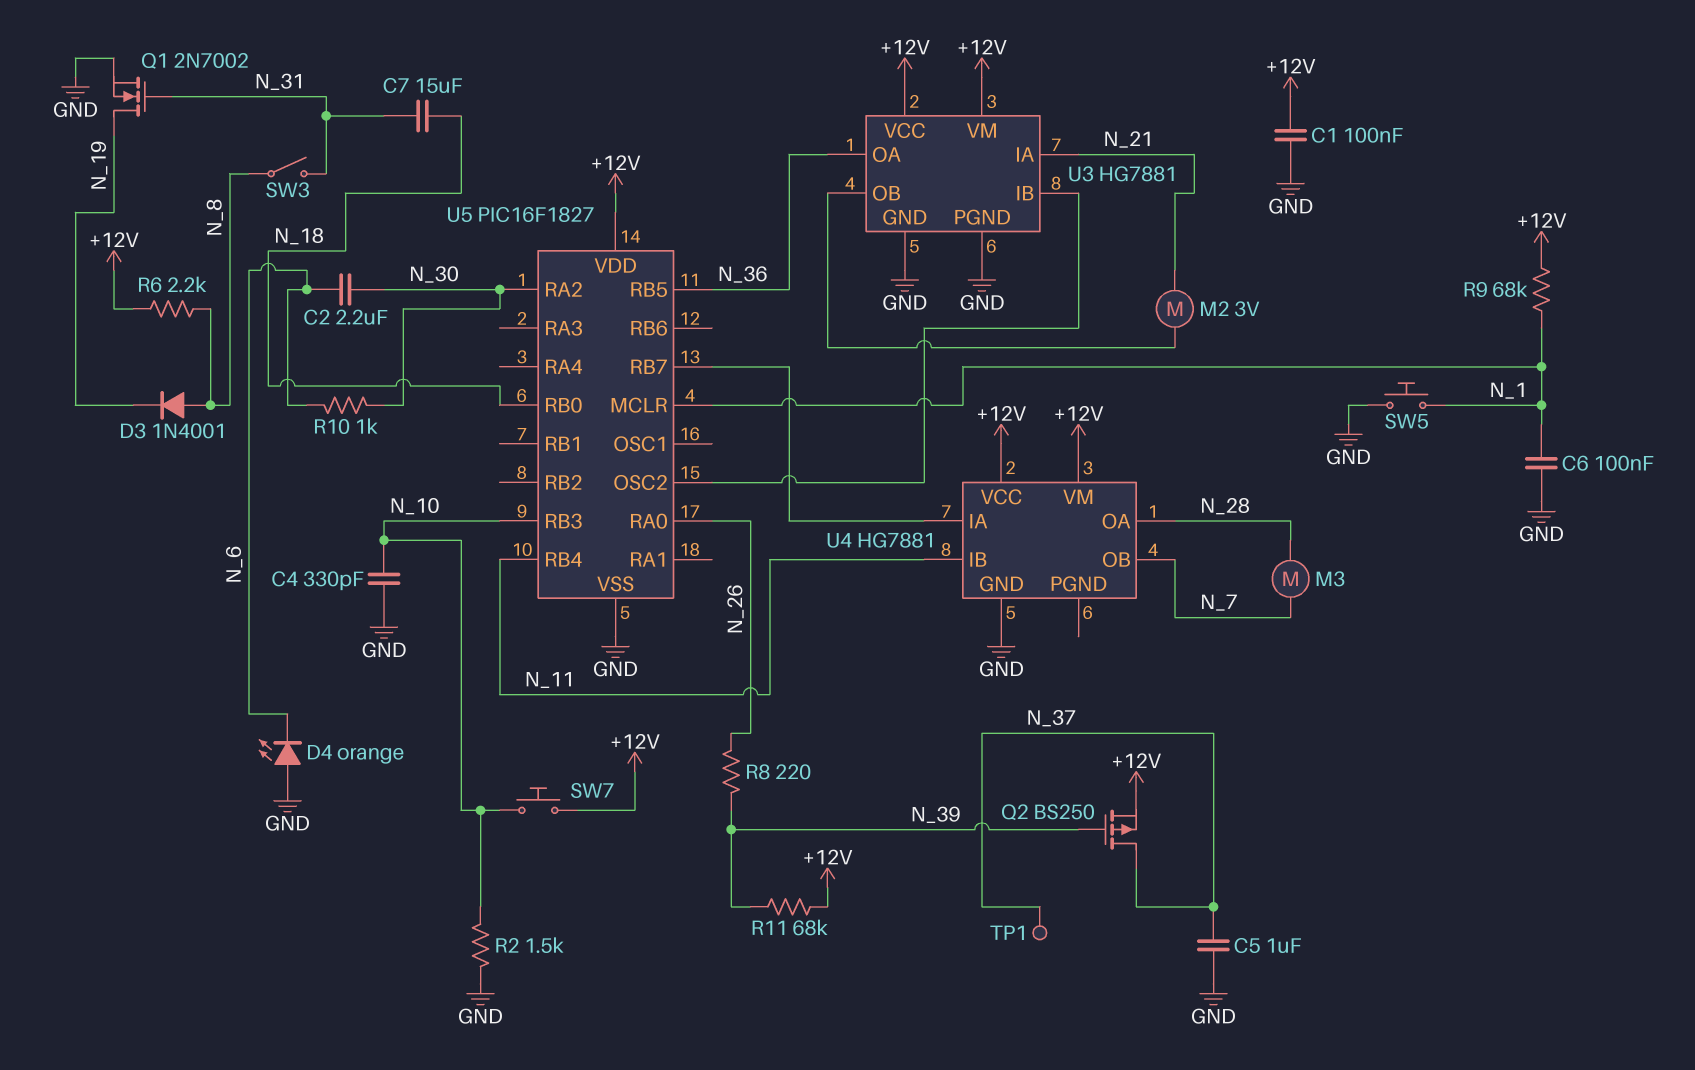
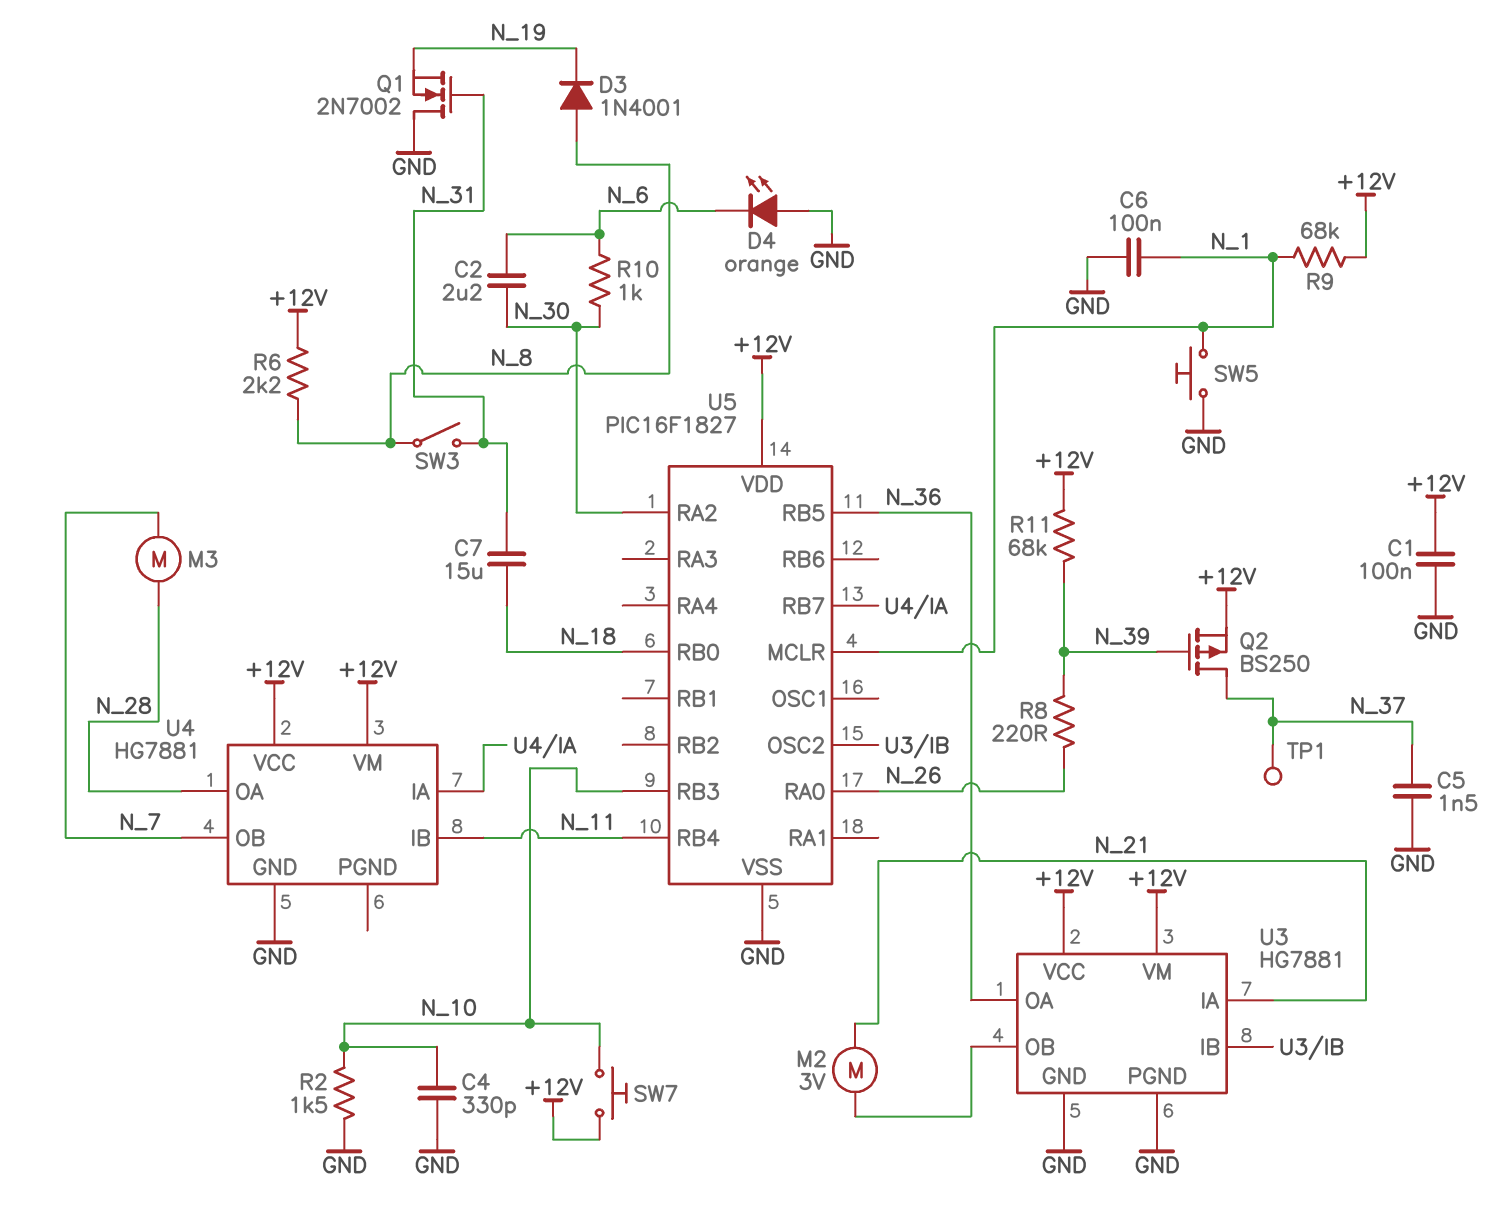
C5: 1uF (GND, N_37) -> 1.5nF (GND, N_37)
Q1: NMOS 2N7002 (G N_31, D N_19, S GND) -> NMOS 2N7002 (G N_31, D GND, S N_19)

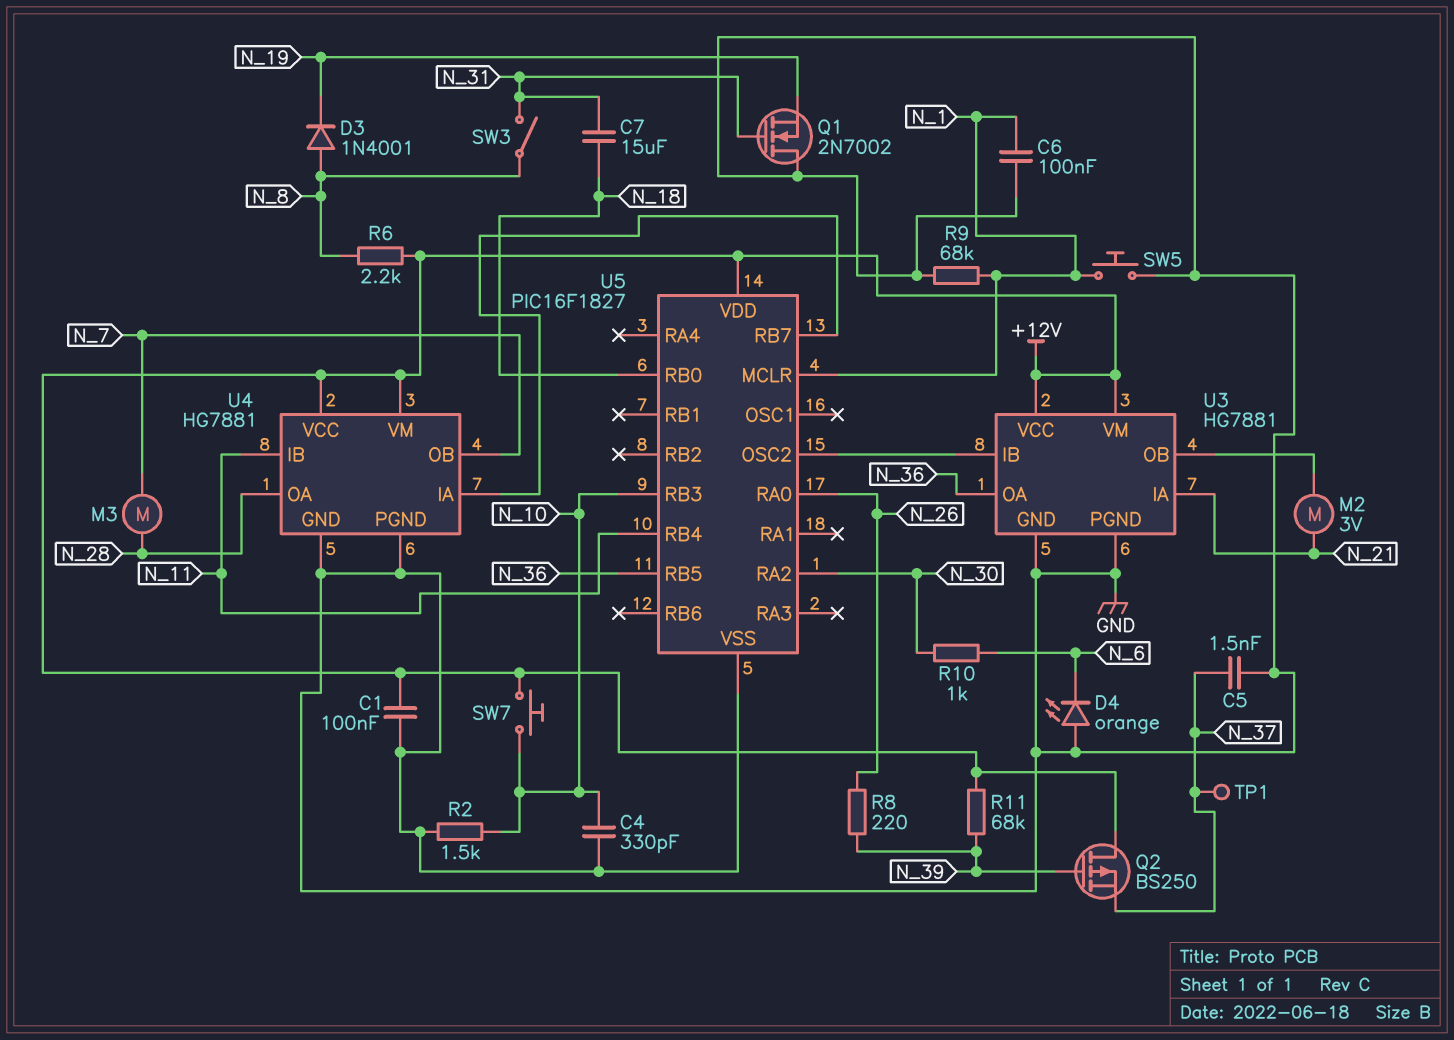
C2: 2.2uF (N_6, N_30) -> none
Q2: PMOS BS250 (G N_39, D N_37, S +12V) -> PMOS BS250 (G N_39, D +12V, S N_37)
R9: 68k (+12V, N_1) -> 68k (GND, N_1)
U4 pin PGND: none -> GND

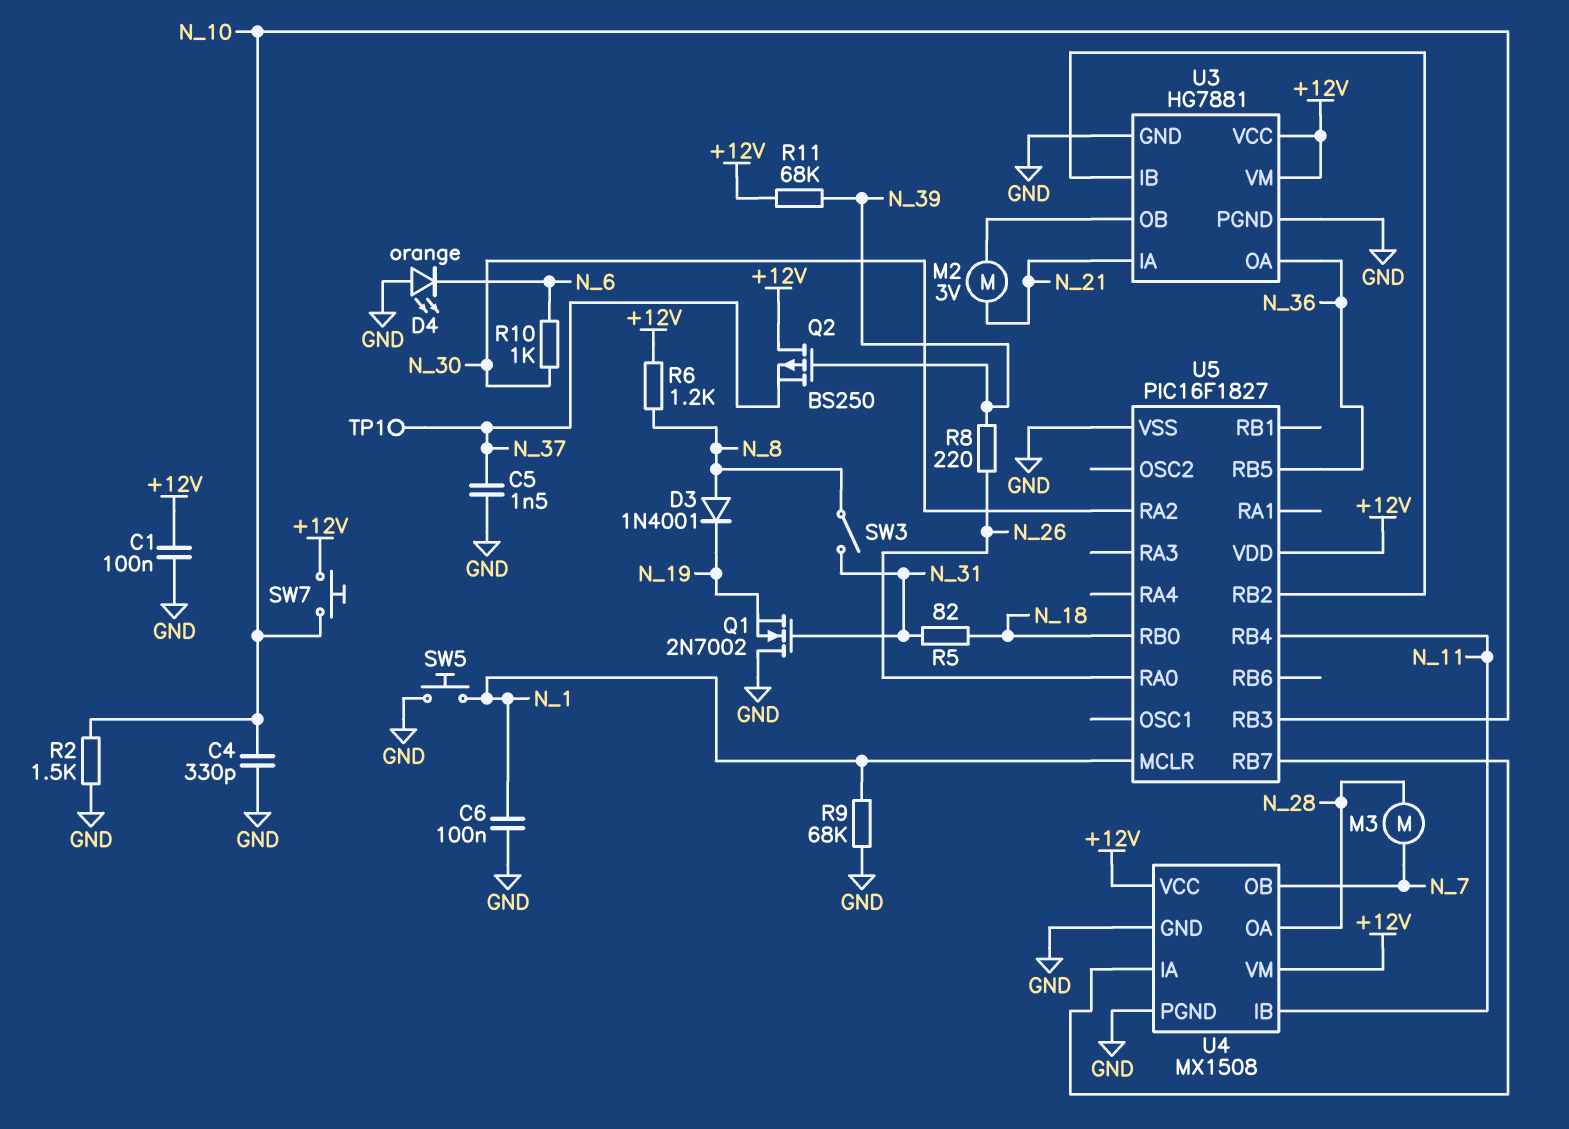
C7: 15uF (N_18, N_31) -> none
R5: none -> 82 (N_18, N_31)
R6: 2.2k (+12V, N_8) -> 1.2k (+12V, N_8)
U4: HG7881 -> MX1508
U5 pin OSC2: U3/IB -> none
U5 pin RB2: none -> U3/IB

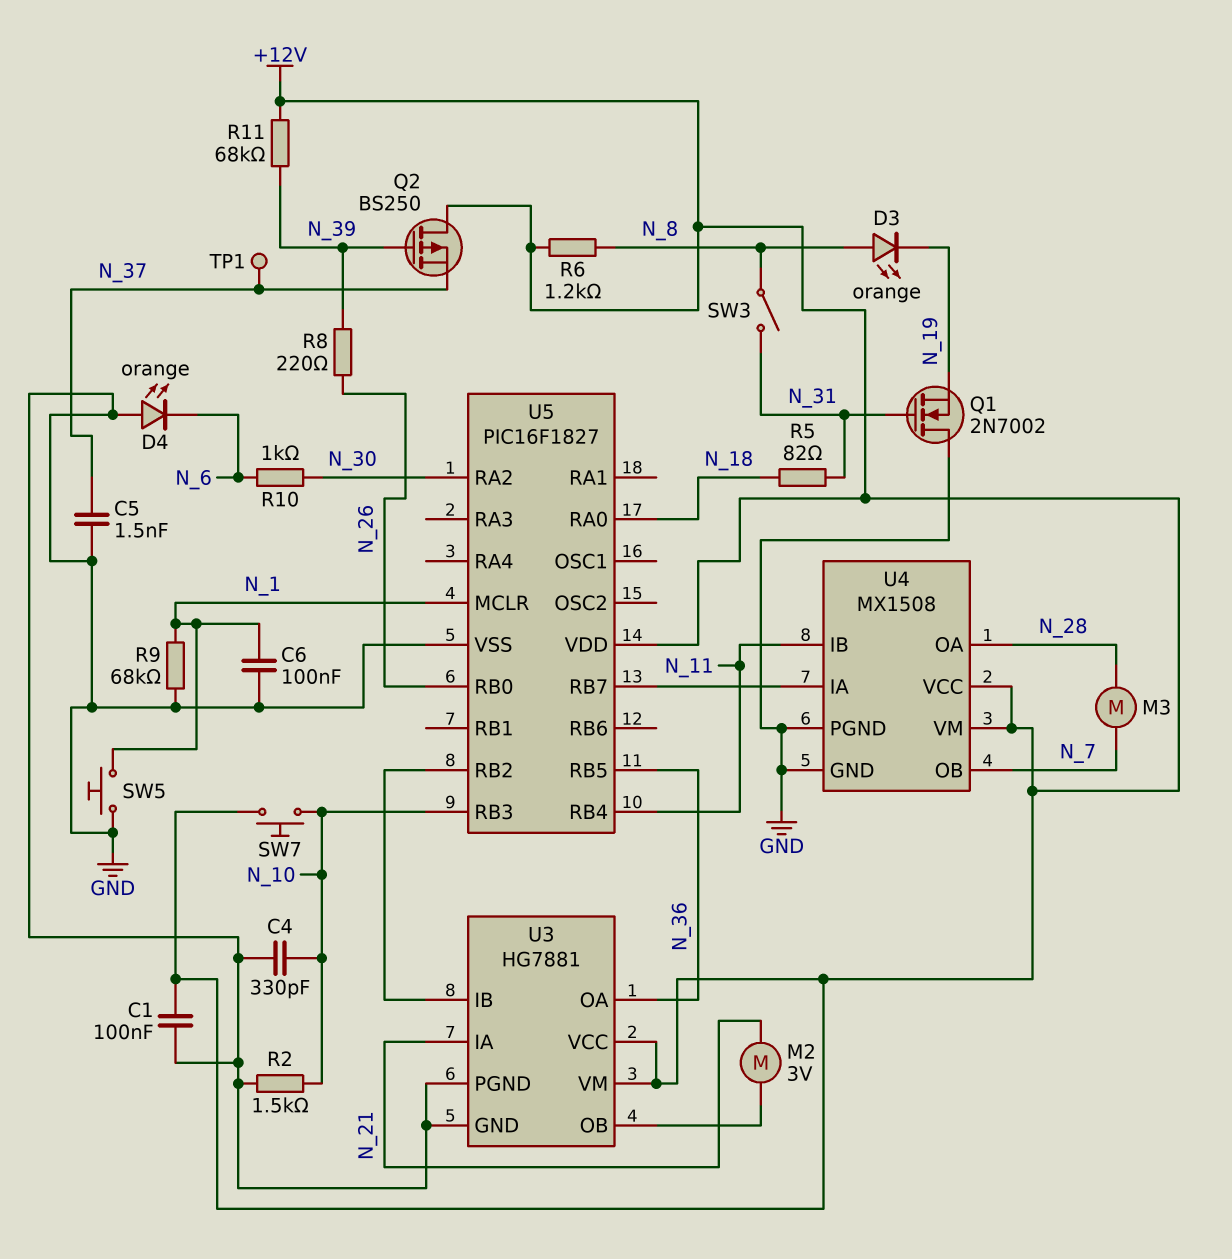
D3: diode 1N4001 (A N_8, K N_19) -> LED orange (A N_8, K N_19)
U5 pin RA0: N_26 -> N_18
U5 pin RB0: N_18 -> N_26

